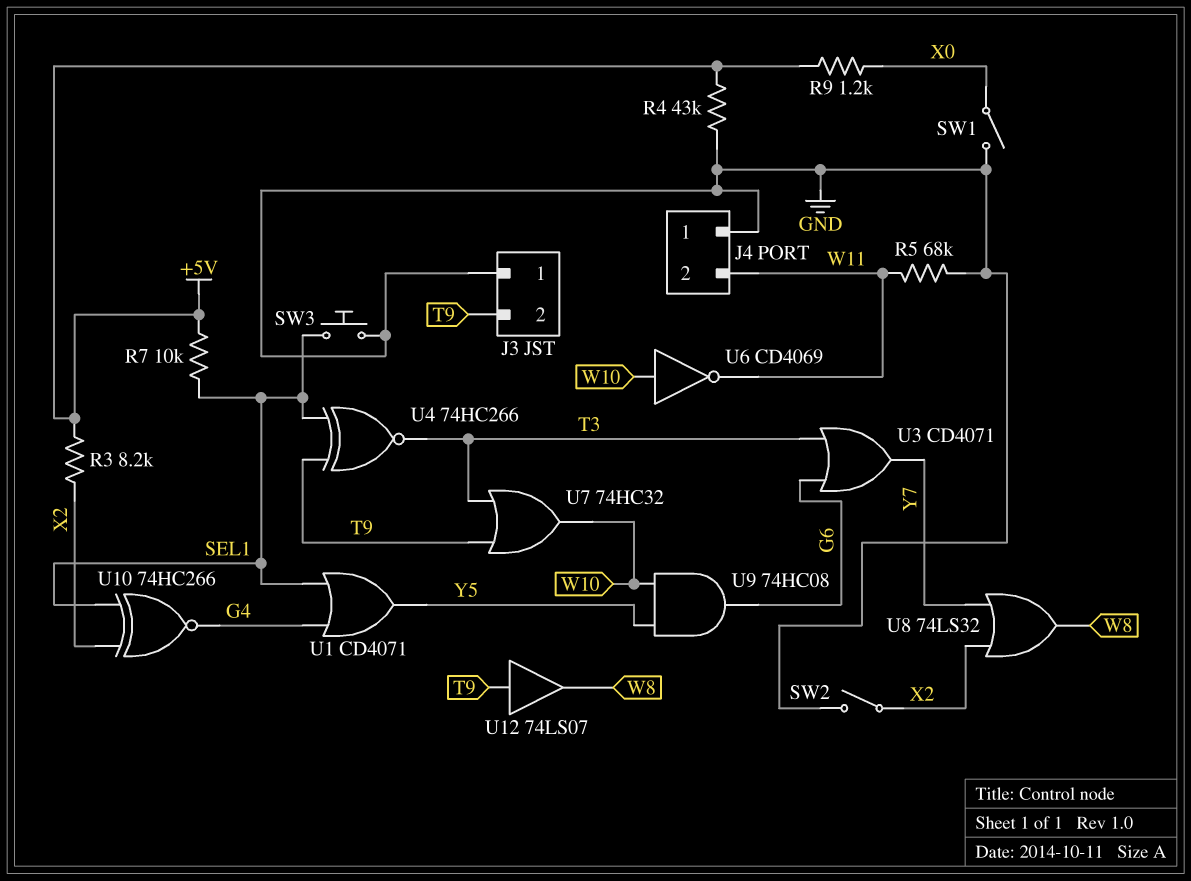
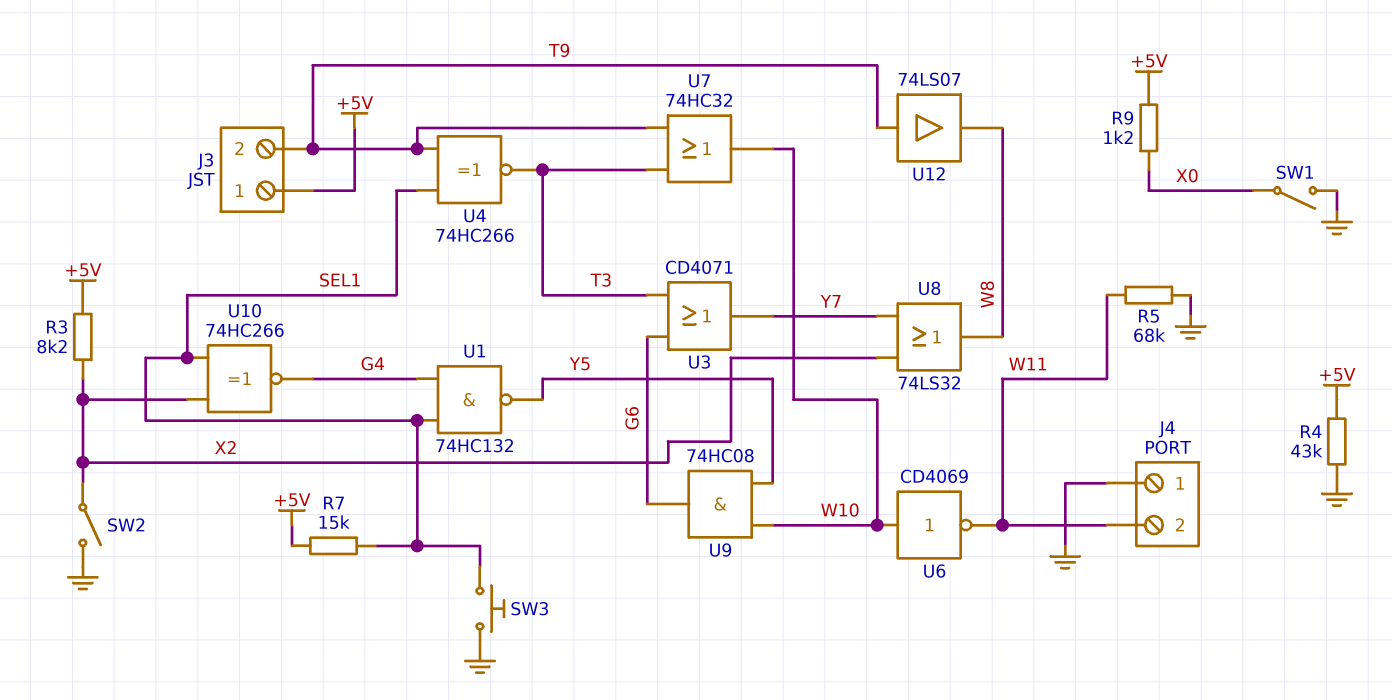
J3 pin 1: GND -> +5V
R7: 10k (+5V, SEL1) -> 15k (+5V, SEL1)
U1: OR CD4071 (in G4, in SEL1, out Y5) -> NAND 74HC132 (in G4, in SEL1, out Y5)

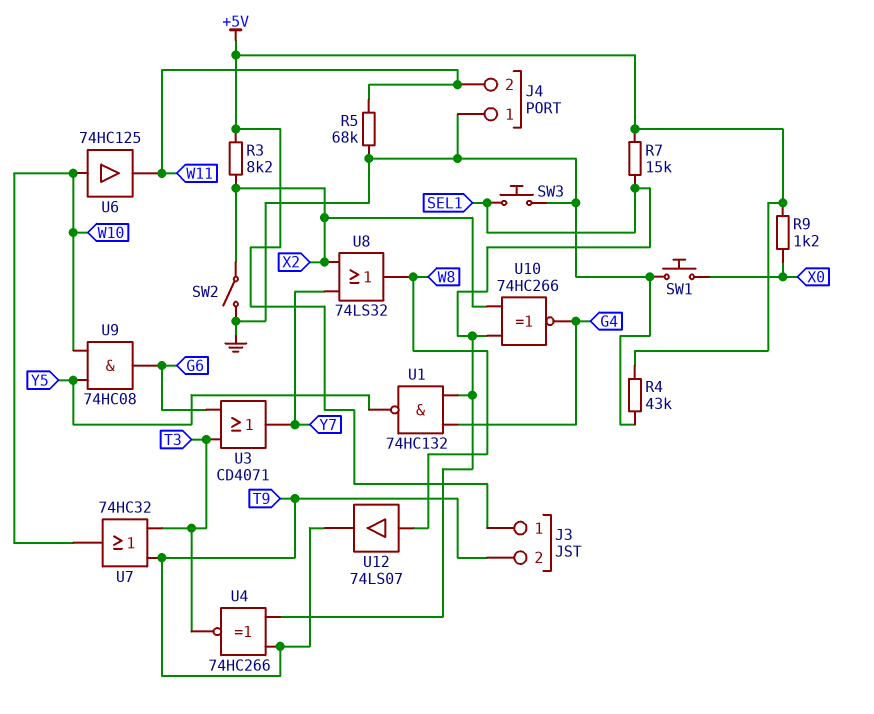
SW1: switch (GND, X0) -> button (GND, X0)
U6: NOT CD4069 (in W10, out W11) -> buffer 74HC125 (in W10, out W11)
U12: buffer 74LS07 (in T9, out W8) -> buffer 74LS07 (in W8, out T9)

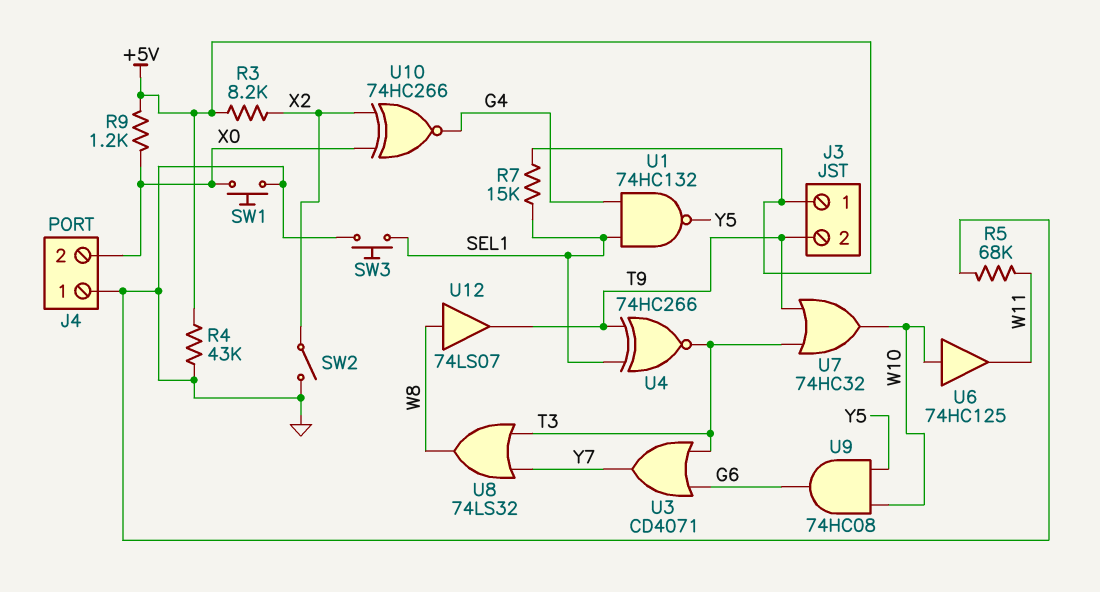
J4 pin 2: W11 -> X0
U8: OR 74LS32 (in X2, in Y7, out W8) -> OR 74LS32 (in T3, in Y7, out W8)
U10: XNOR 74HC266 (in SEL1, in X2, out G4) -> XNOR 74HC266 (in X0, in X2, out G4)

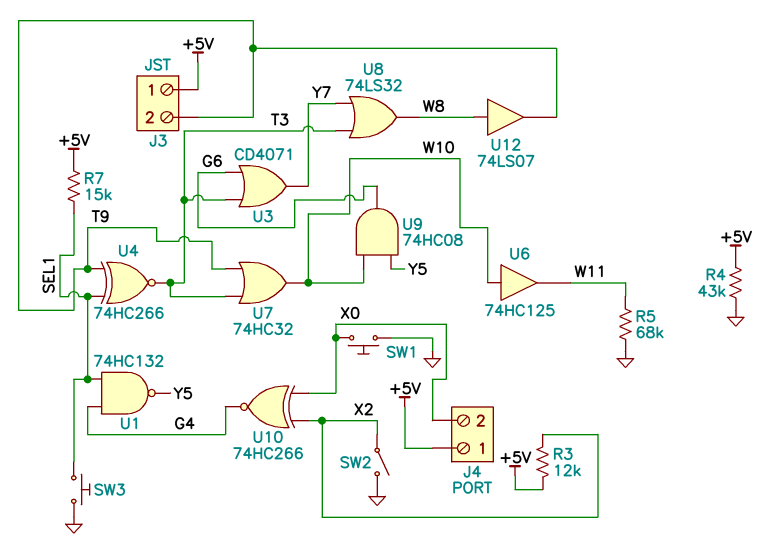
J4 pin 1: GND -> +5V
R3: 8.2k (+5V, X2) -> 12k (+5V, X2)
R9: 1.2k (+5V, X0) -> none

